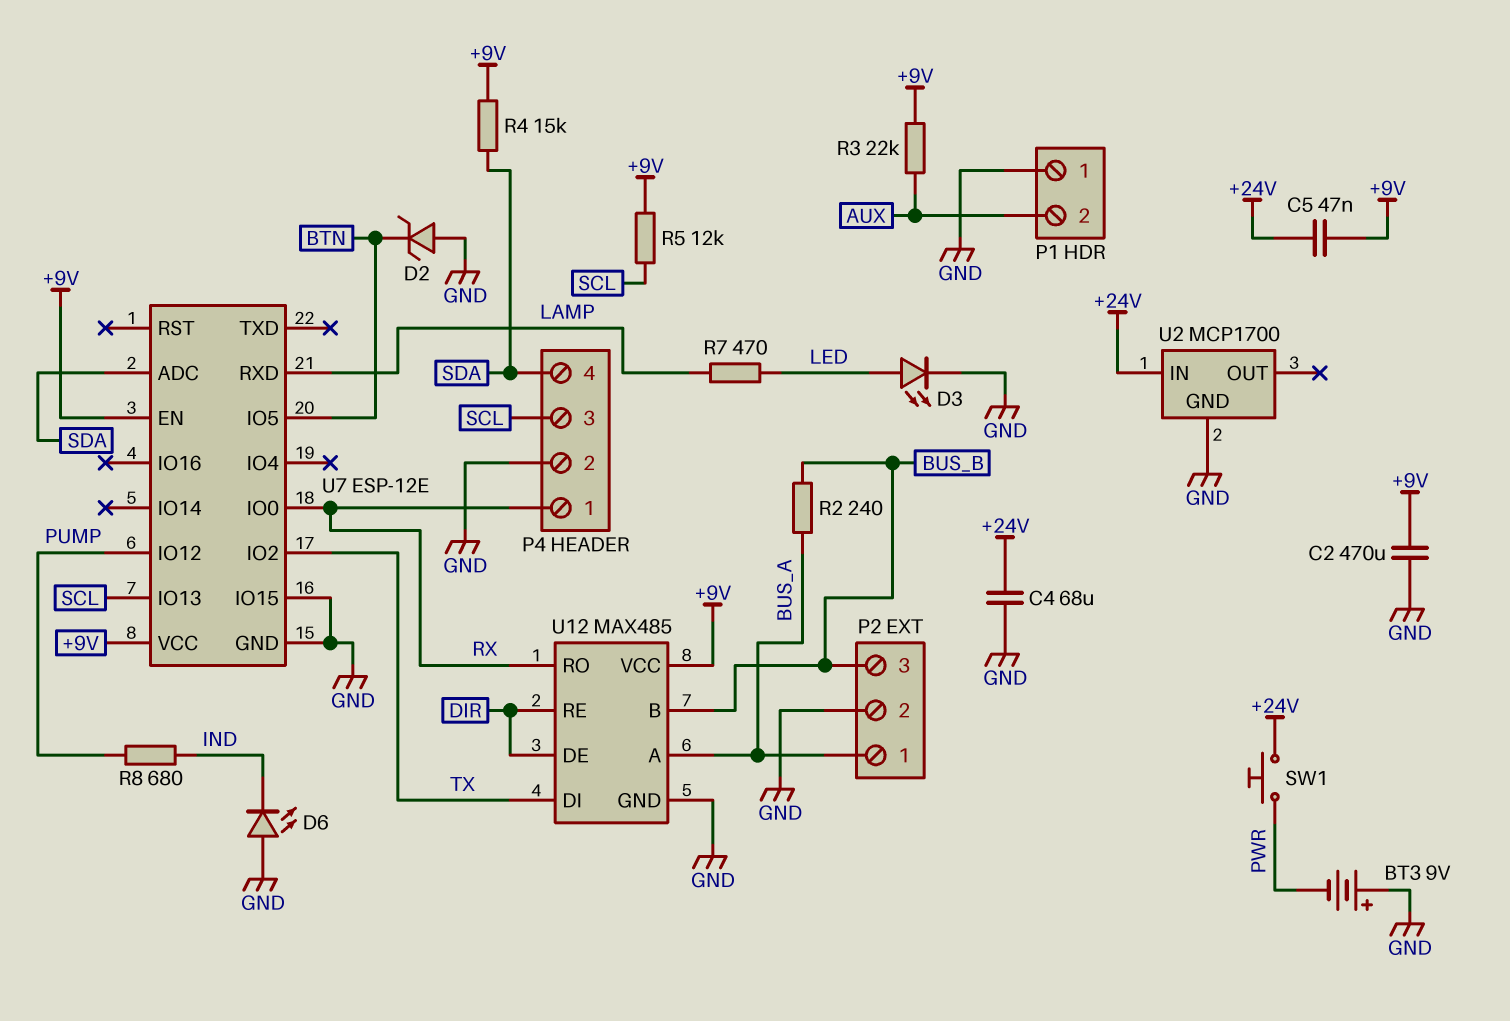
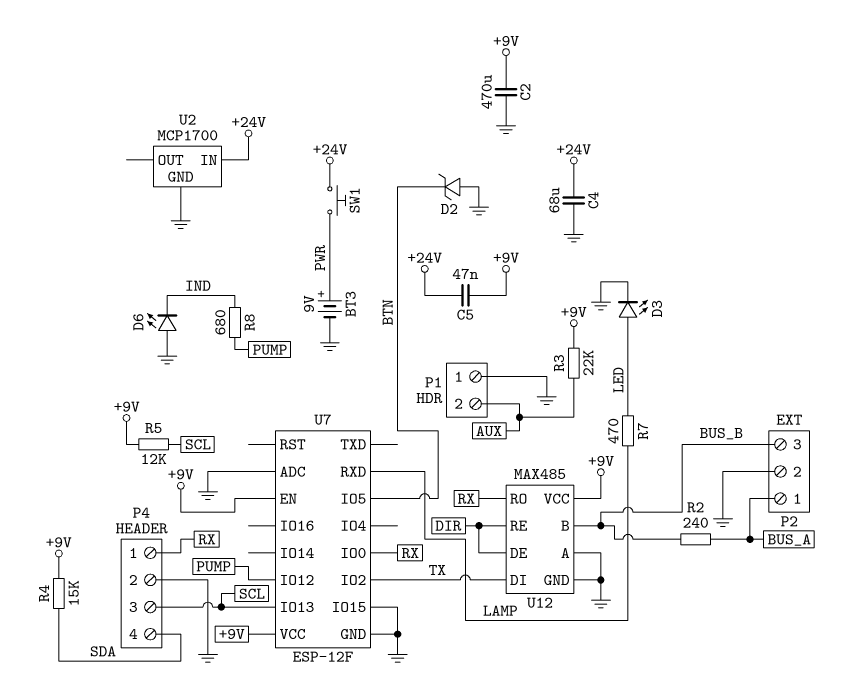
BT3: 9V (plus GND, minus PWR) -> 9V (plus PWR, minus GND)
U7: ESP-12E -> ESP-12F
U7 pin ADC: SDA -> GND
U12 pin A: BUS_A -> GND

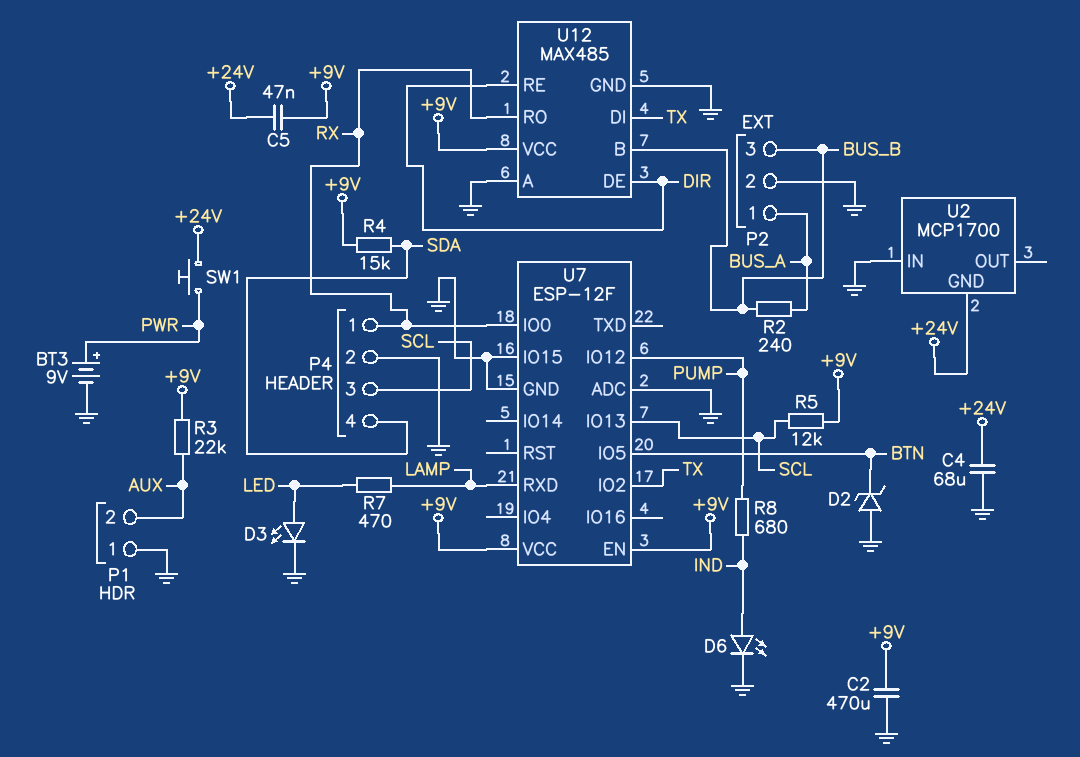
D6: LED (A GND, K IND) -> LED (A IND, K GND)
U2 pin GND: GND -> +24V
U2 pin IN: +24V -> GND

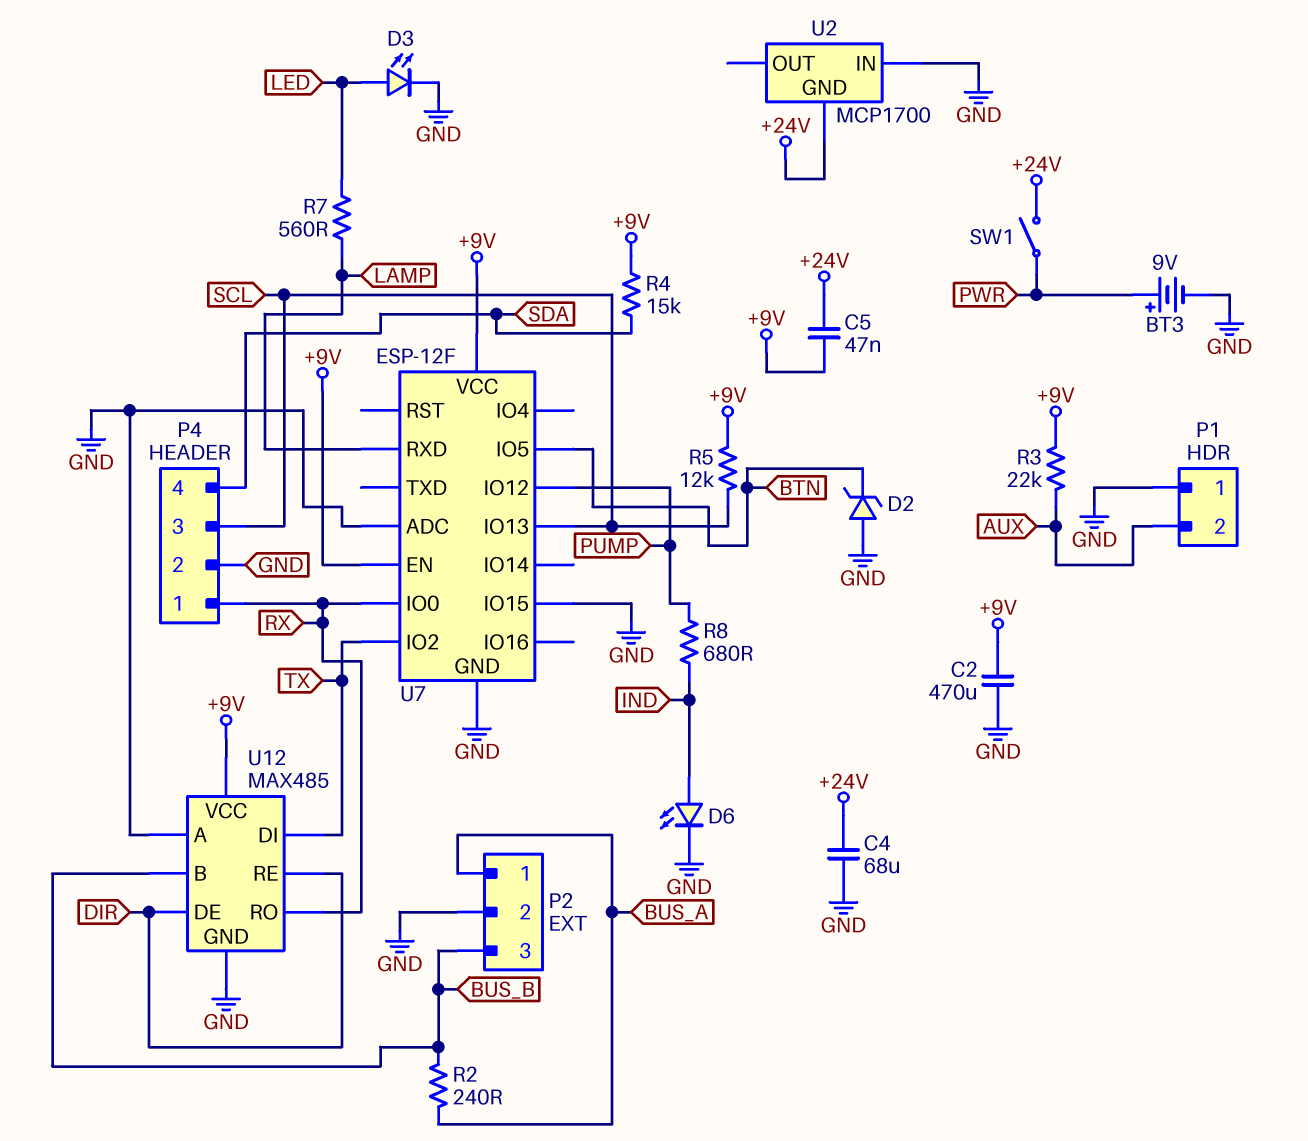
R7: 470 (LAMP, LED) -> 560 (LAMP, LED)
SW1: button (+24V, PWR) -> switch (+24V, PWR)

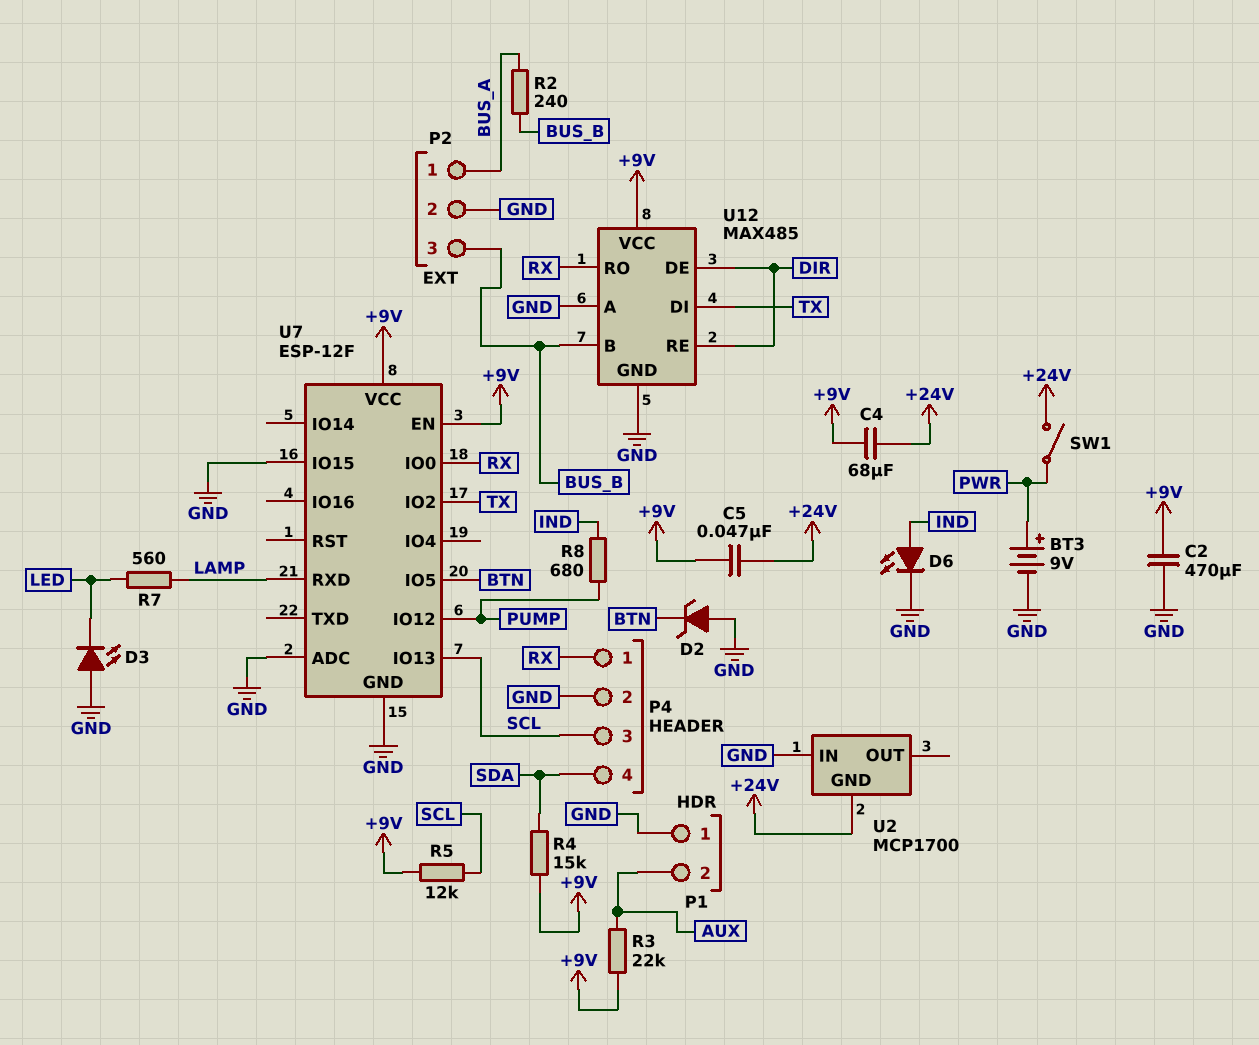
C4: 68uF (+24V, GND) -> 68uF (+9V, +24V)
D3: LED (A LED, K GND) -> LED (A GND, K LED)

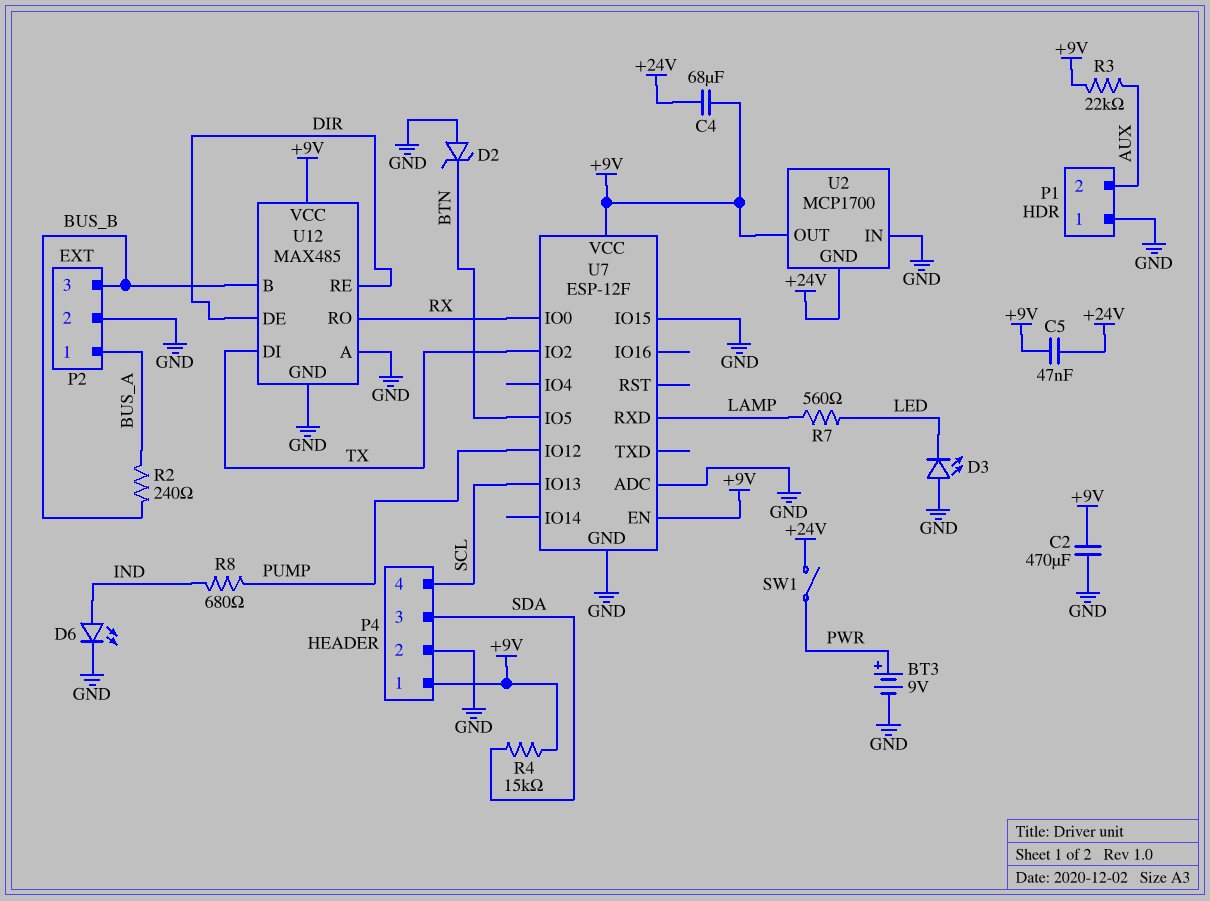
P4 pin 1: RX -> +9V
P4 pin 3: SCL -> SDA
P4 pin 4: SDA -> SCL
R5: 12k (+9V, SCL) -> none
U2 pin OUT: none -> +9V

